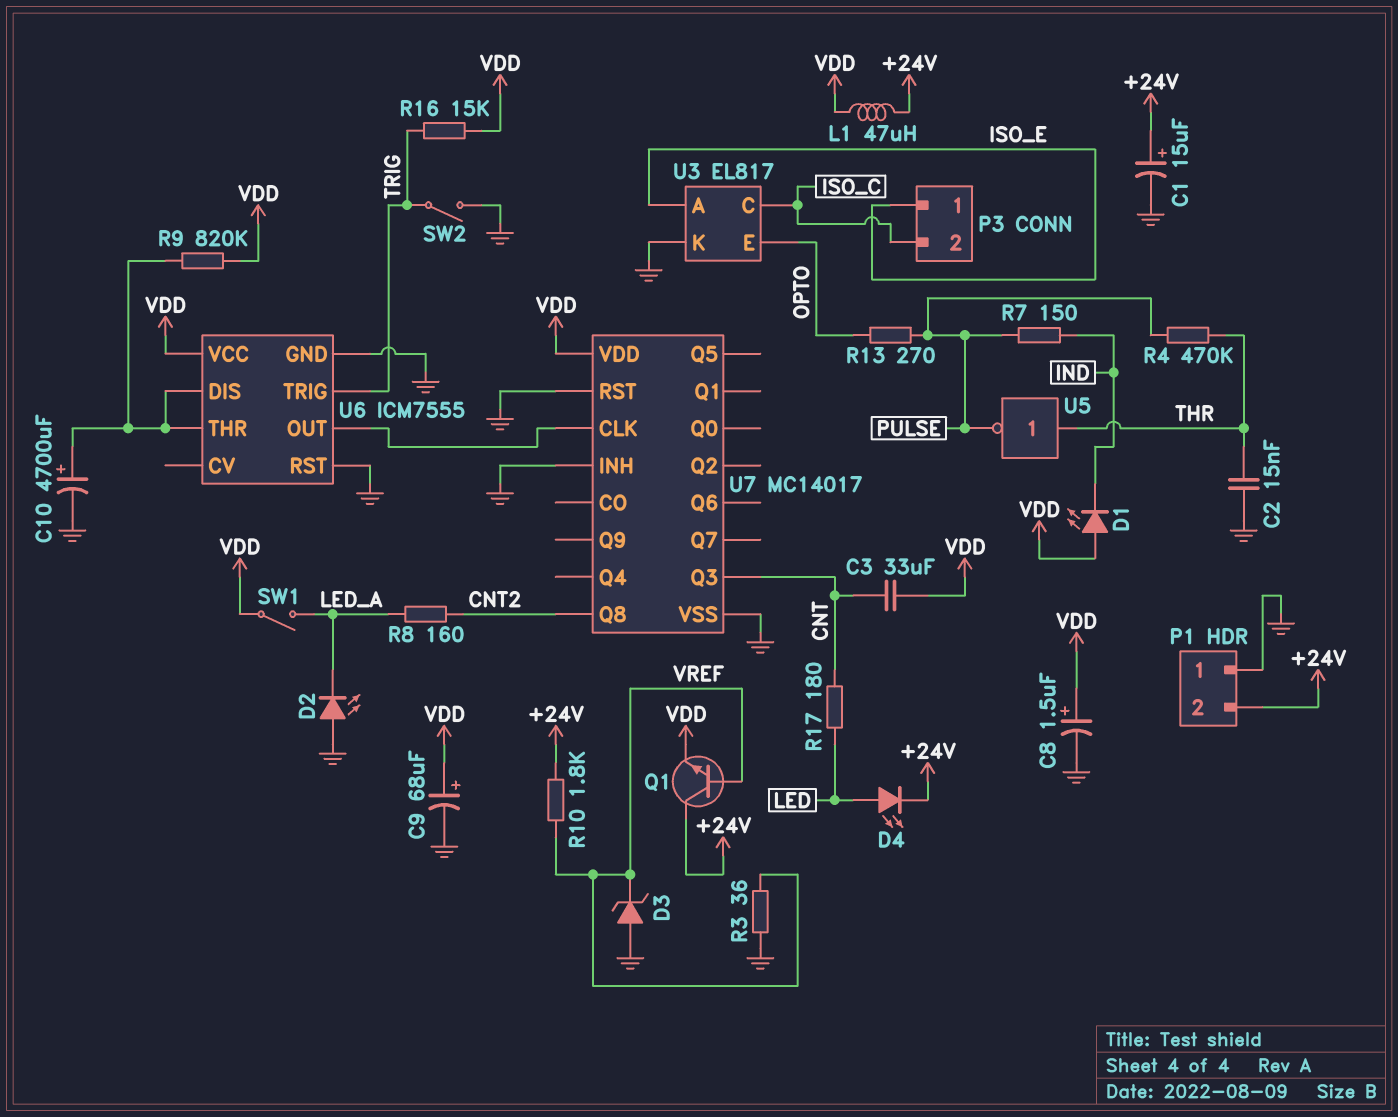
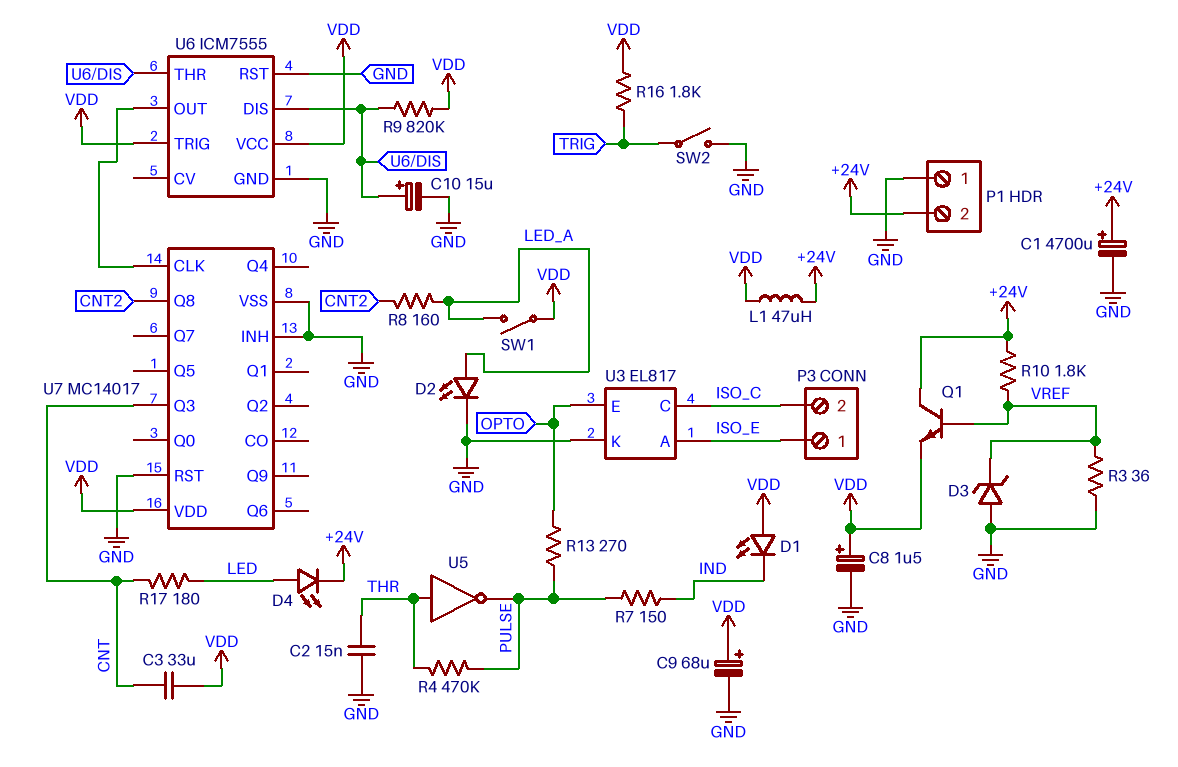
C1: 15uF (plus +24V, minus GND) -> 4700uF (plus +24V, minus GND)
C10: 4700uF (plus U6/DIS, minus GND) -> 15uF (plus U6/DIS, minus GND)
D2: LED (A GND, K LED_A) -> LED (A LED_A, K GND)
R16: 15k (TRIG, VDD) -> 1.8k (TRIG, VDD)
U6 pin TRIG: TRIG -> VDD

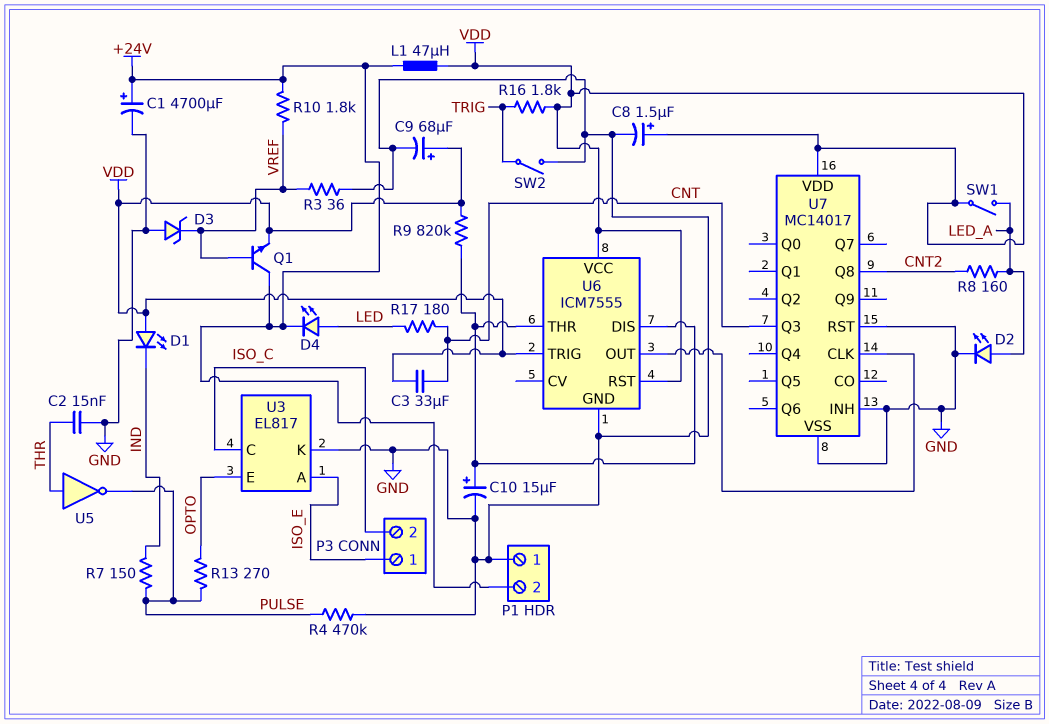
R4: 470k (PULSE, THR) -> 470k (GND, PULSE)
U6 pin RST: GND -> VDD

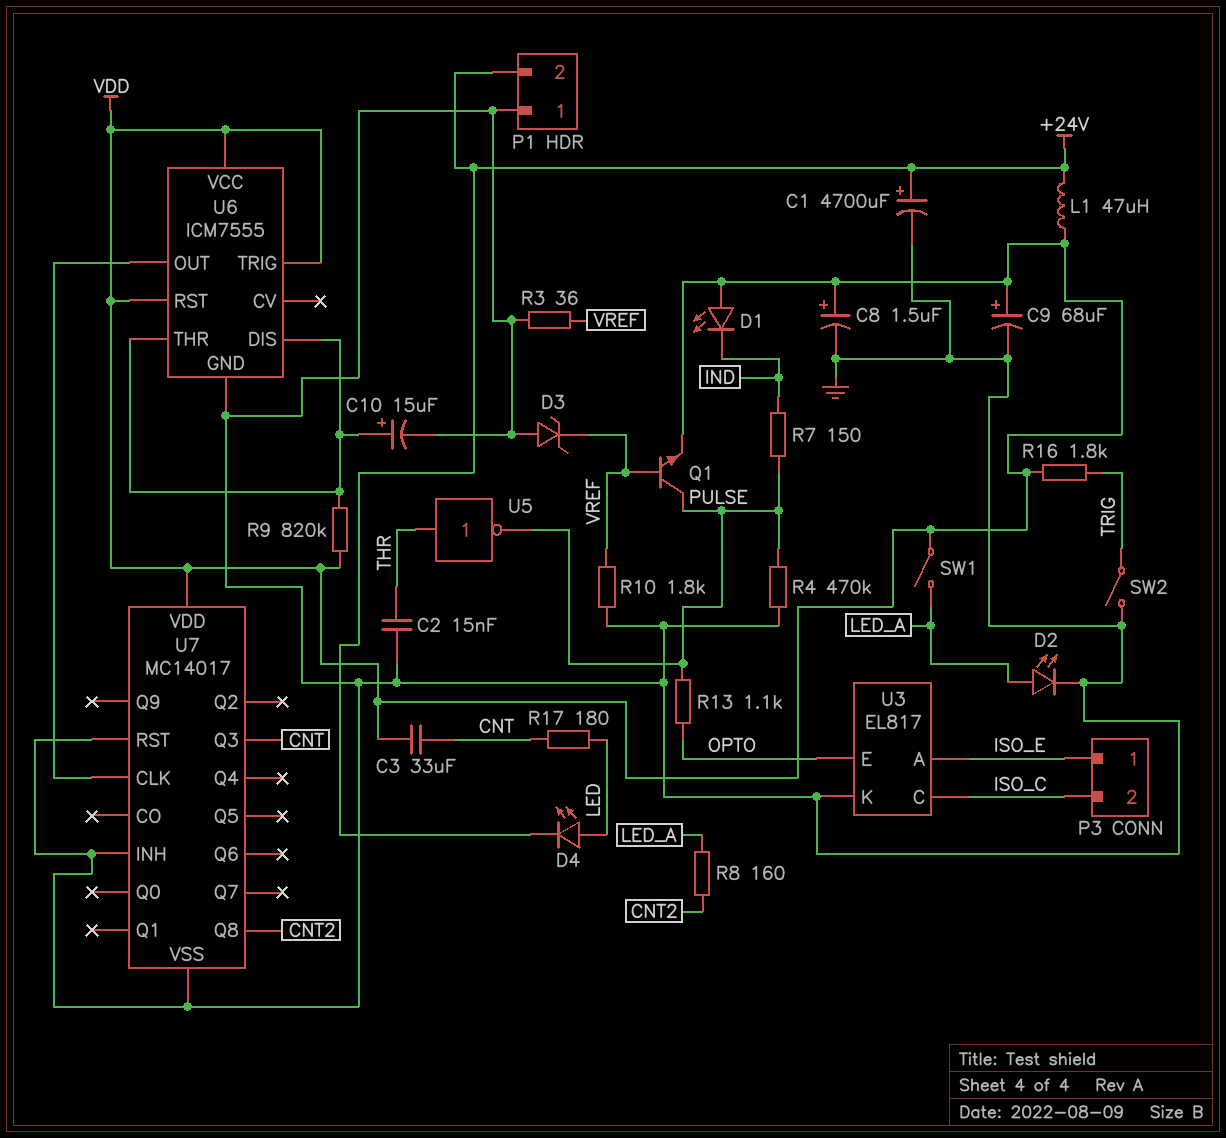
Q1: NPN (B VREF, C +24V, E VDD) -> NPN (B VREF, C PULSE, E VDD)
R10: 1.8k (+24V, VREF) -> 1.8k (GND, VREF)
R13: 270 (OPTO, PULSE) -> 1.1k (OPTO, PULSE)

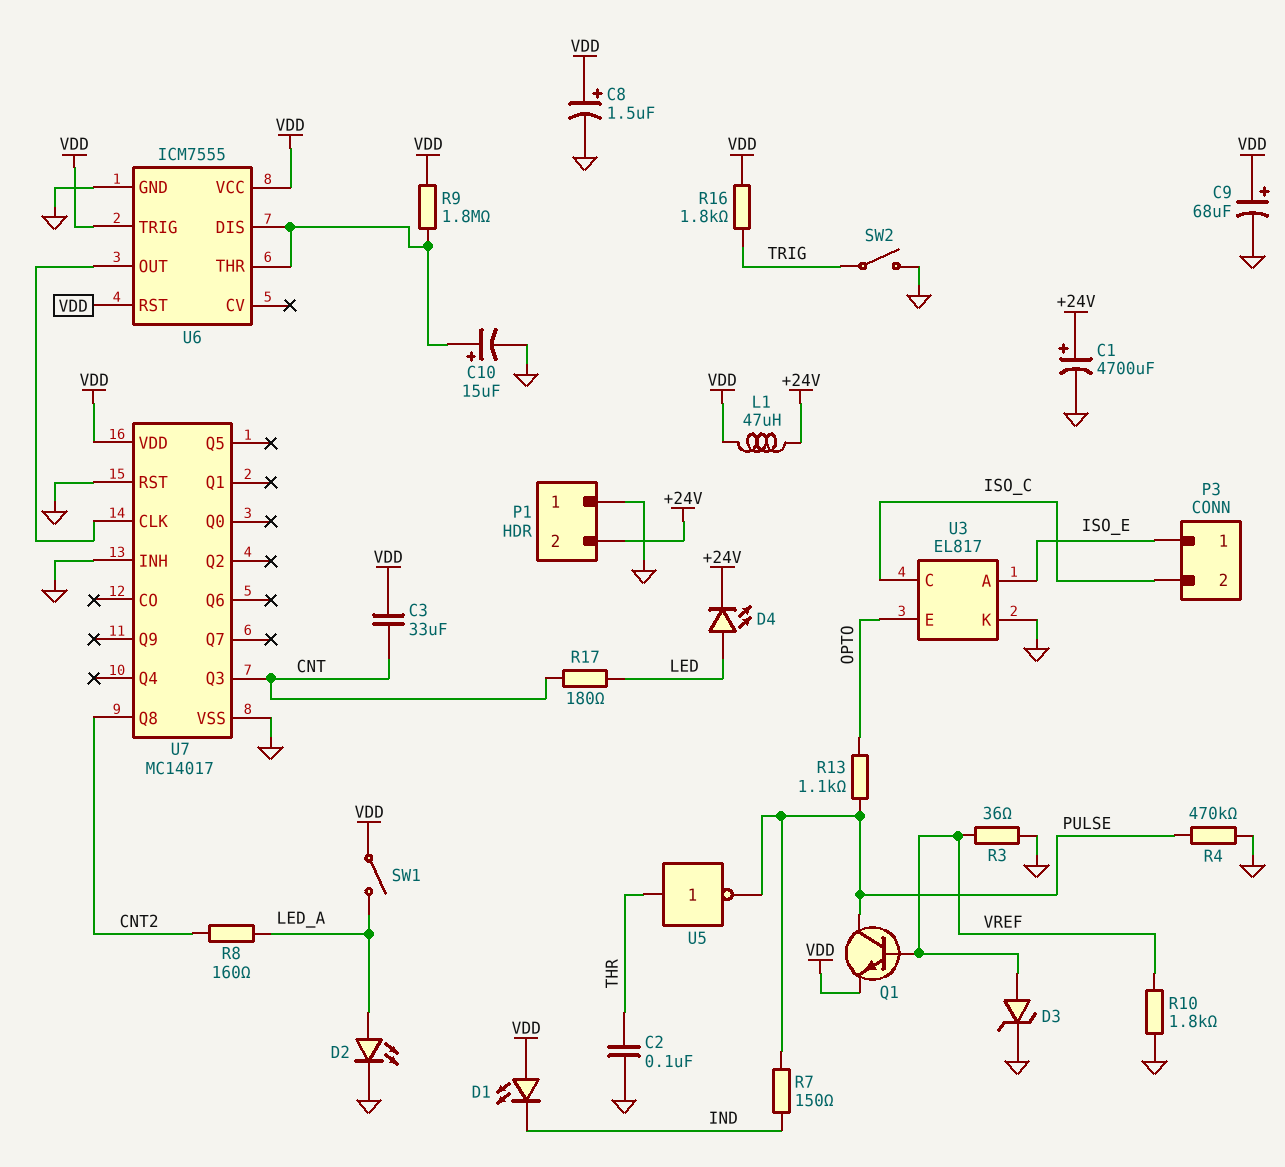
C2: 15nF (GND, THR) -> 100nF (GND, THR)
D3: zener (A GND, K VREF) -> zener (A VREF, K GND)
R9: 820k (U6/DIS, VDD) -> 1.8M (U6/DIS, VDD)

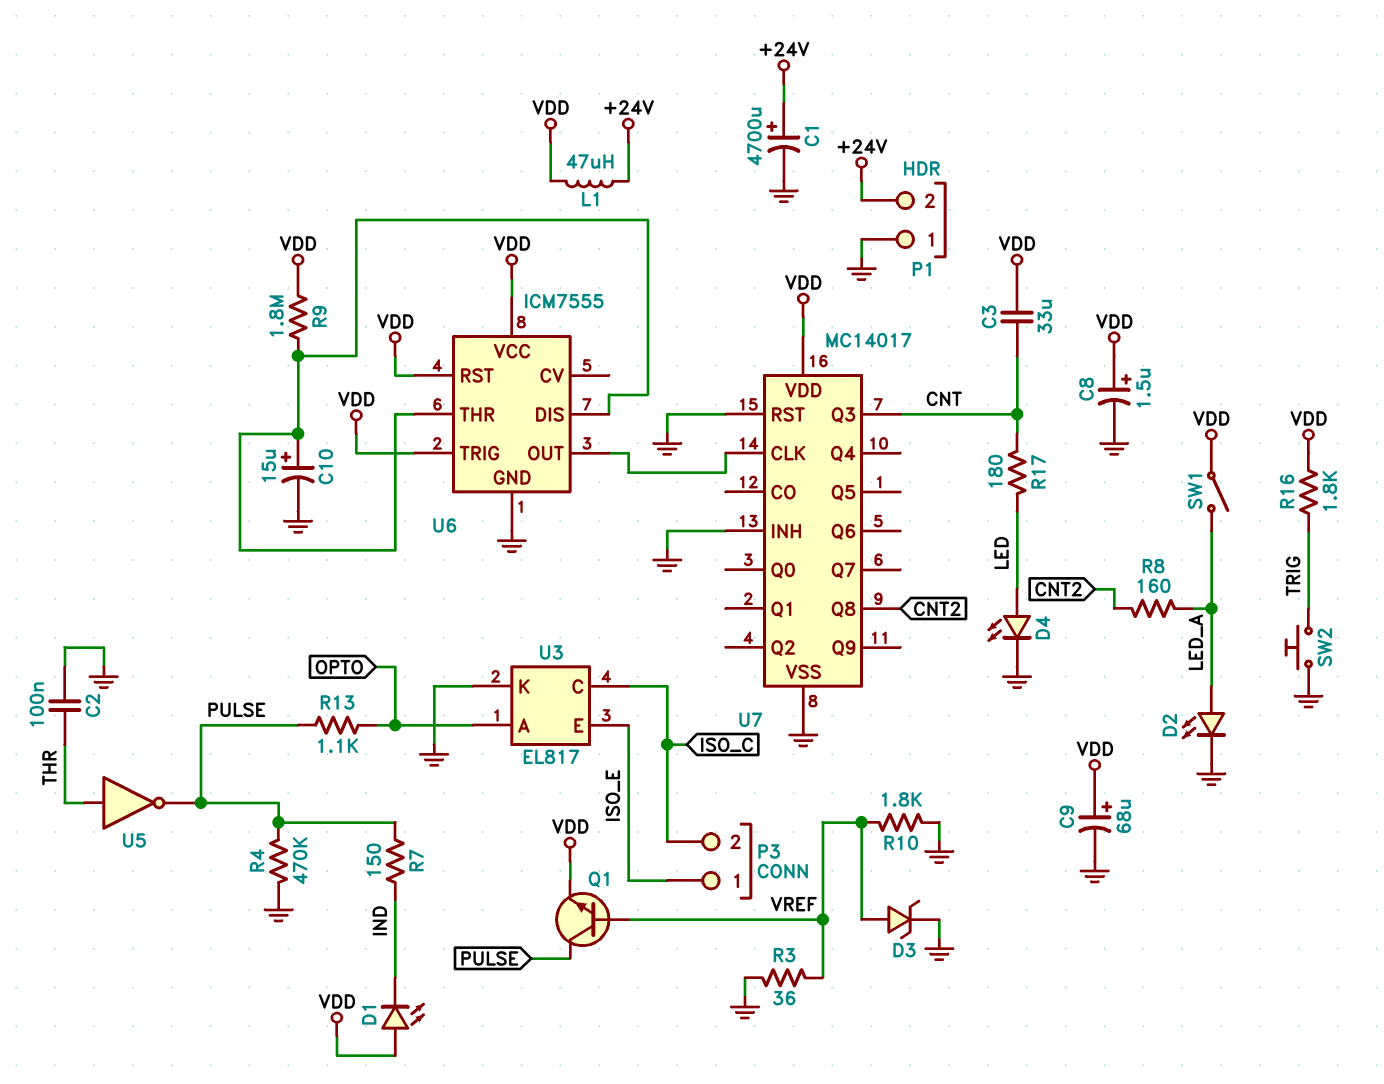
D4: LED (A LED, K +24V) -> LED (A LED, K GND)
SW2: switch (GND, TRIG) -> button (GND, TRIG)
U3 pin A: ISO_E -> OPTO
U3 pin E: OPTO -> ISO_E

